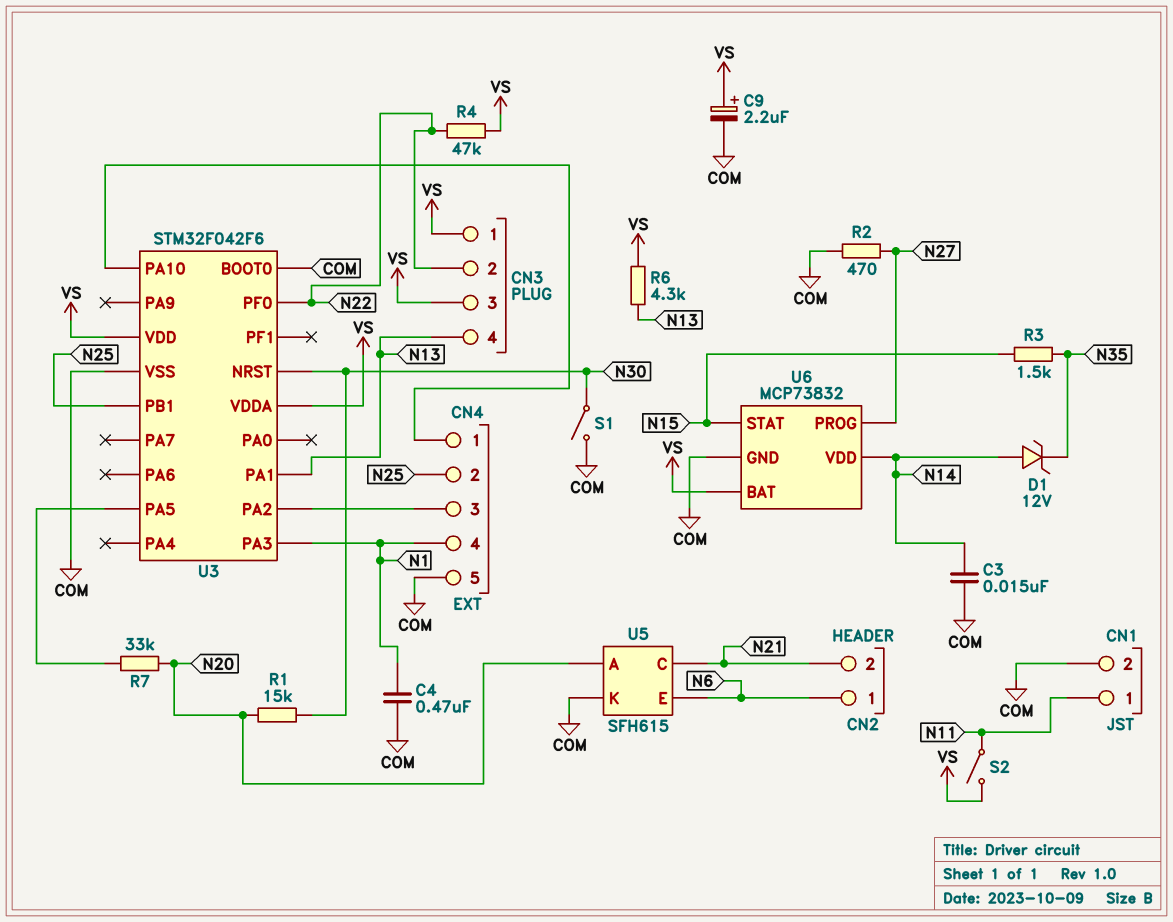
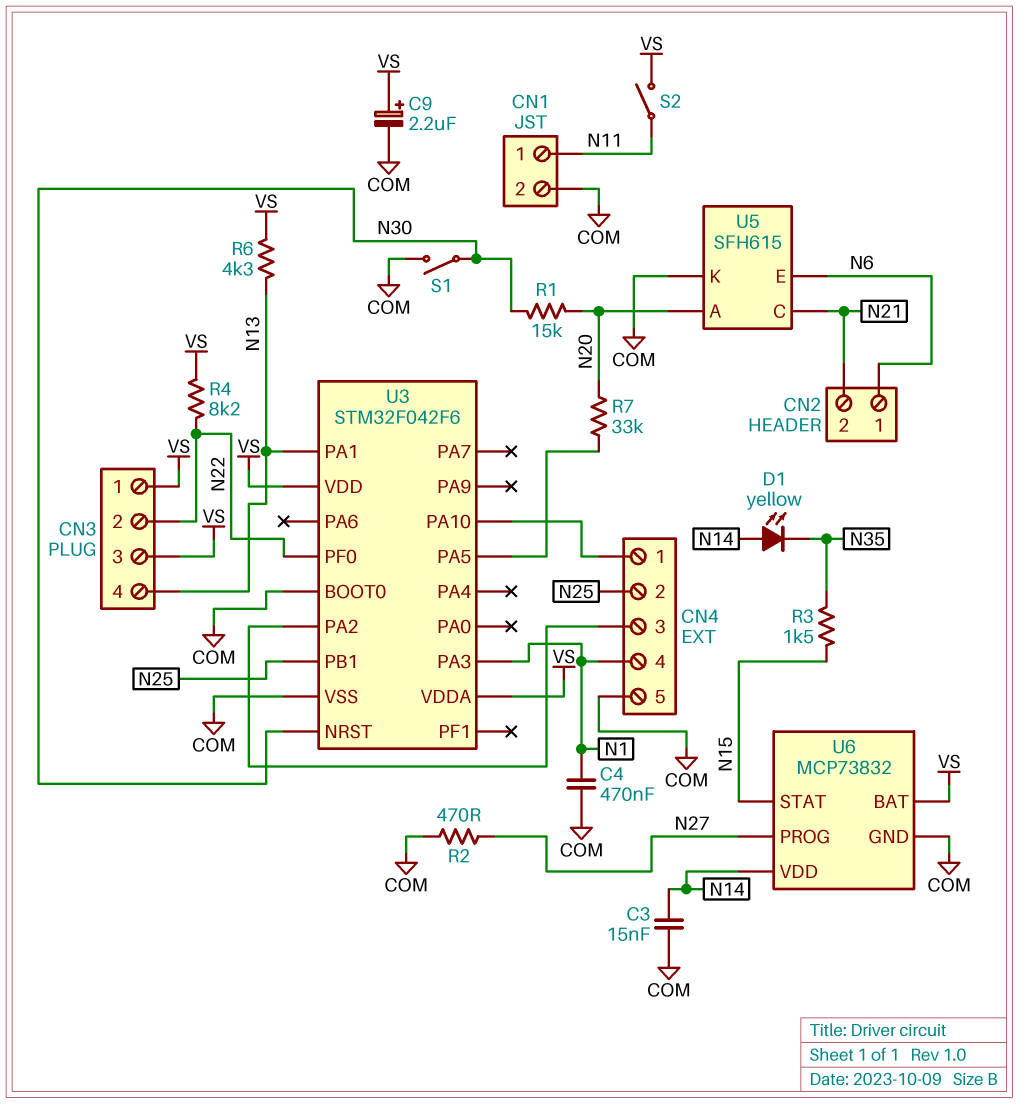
D1: zener 12V (A N14, K N35) -> LED yellow (A N14, K N35)
R4: 47k (N22, VS) -> 8.2k (N22, VS)

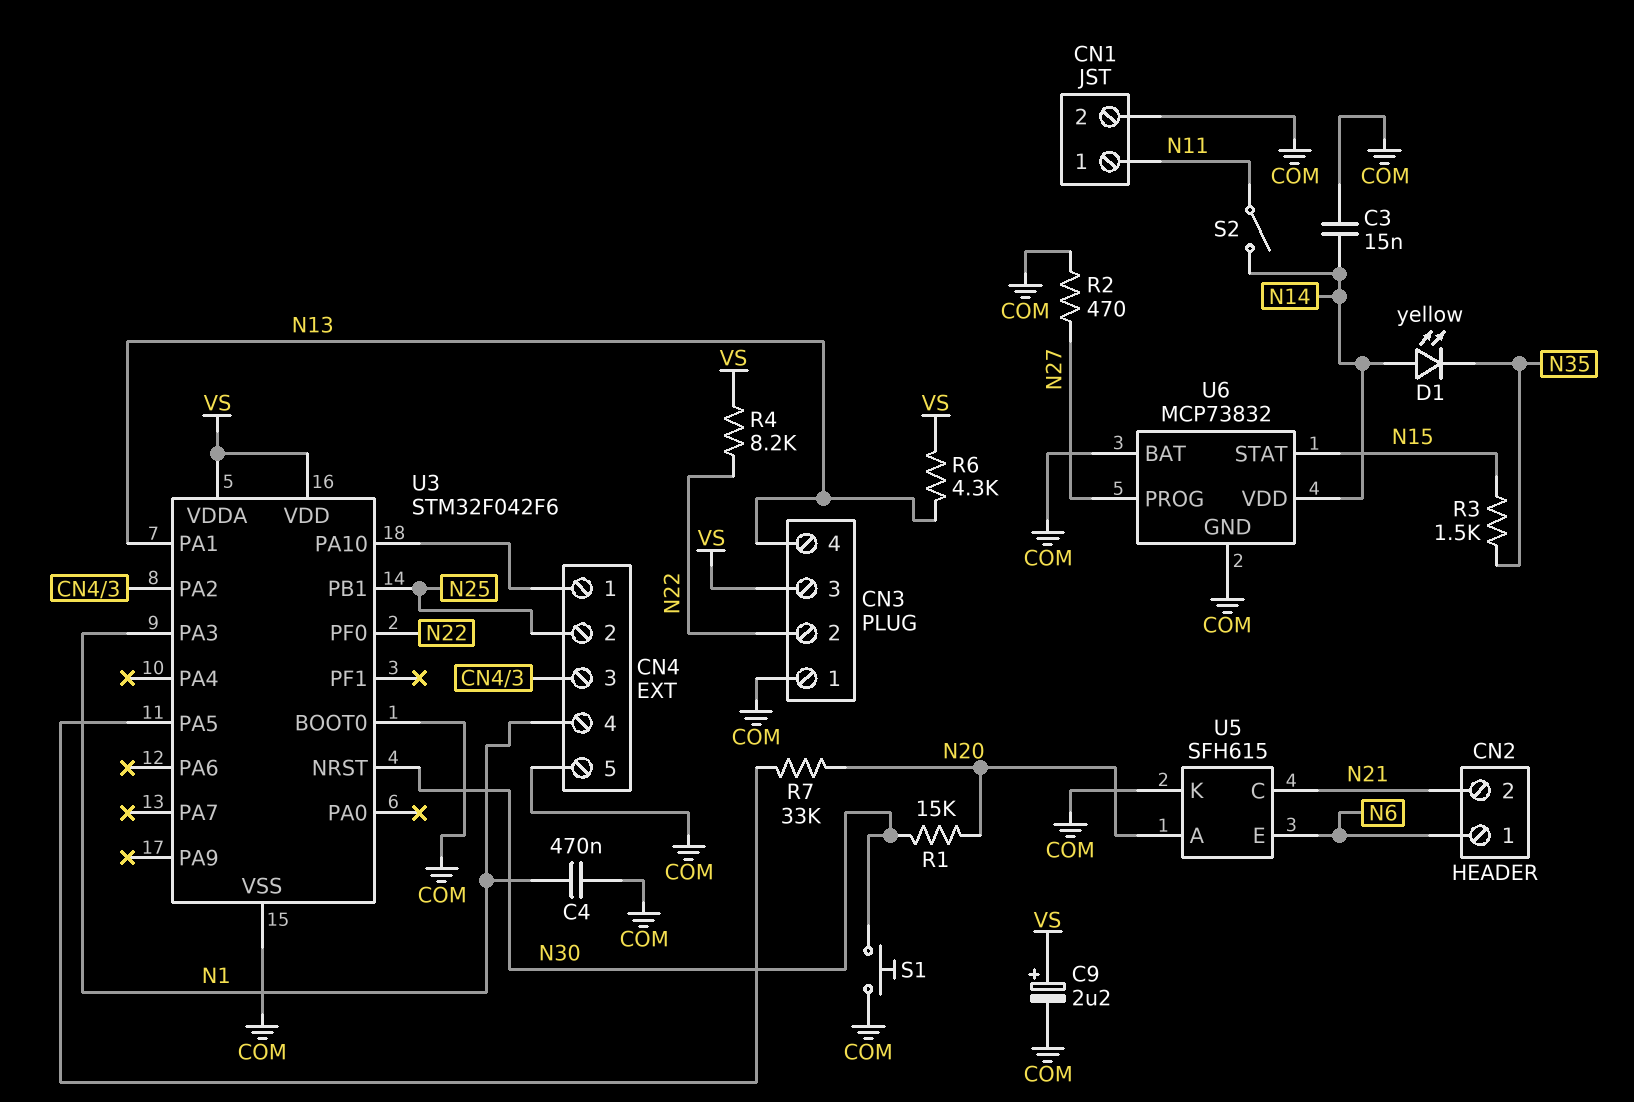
CN3 pin 1: VS -> COM
S1: switch (COM, N30) -> button (COM, N30)
S2: switch (N11, VS) -> switch (N11, N14)
U6 pin BAT: VS -> COM

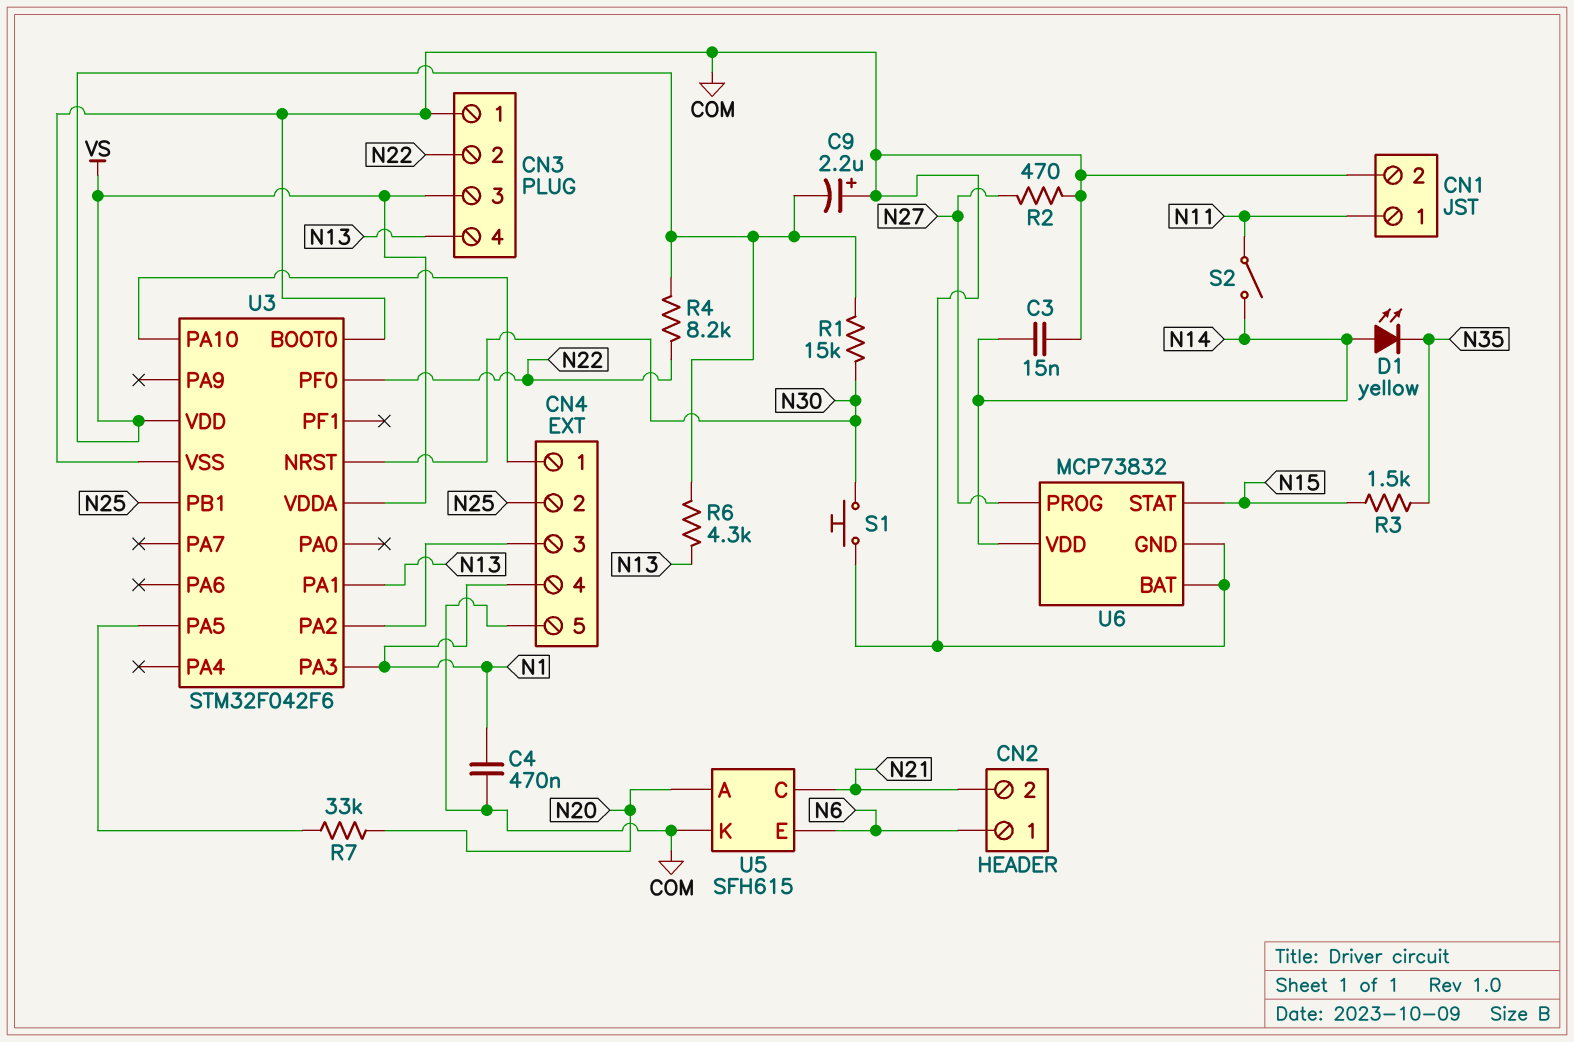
C9: 2.2uF (plus VS, minus COM) -> 2.2uF (plus COM, minus VS)
R1: 15k (N20, N30) -> 15k (N30, VS)

